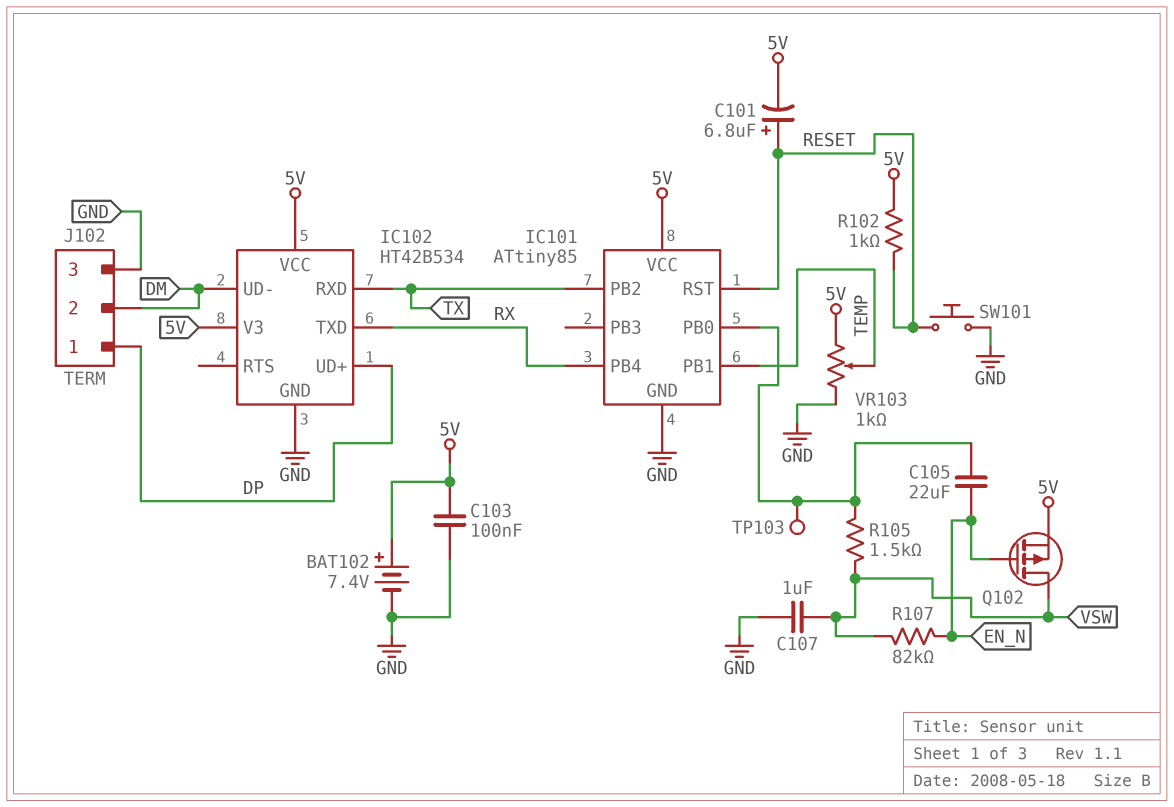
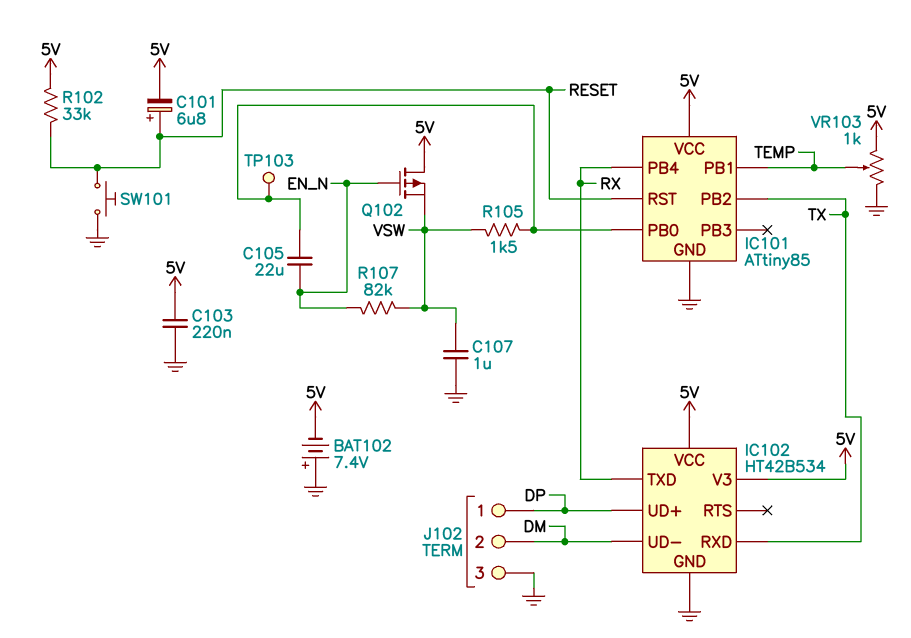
BAT102: 7.4V (plus 5V, minus GND) -> 7.4V (plus GND, minus 5V)
C103: 100nF (5V, GND) -> 220nF (5V, GND)
Q102: PMOS (G EN_N, D VSW, S 5V) -> PMOS (G EN_N, D 5V, S VSW)
R102: 1k (5V, RESET) -> 33k (5V, RESET)

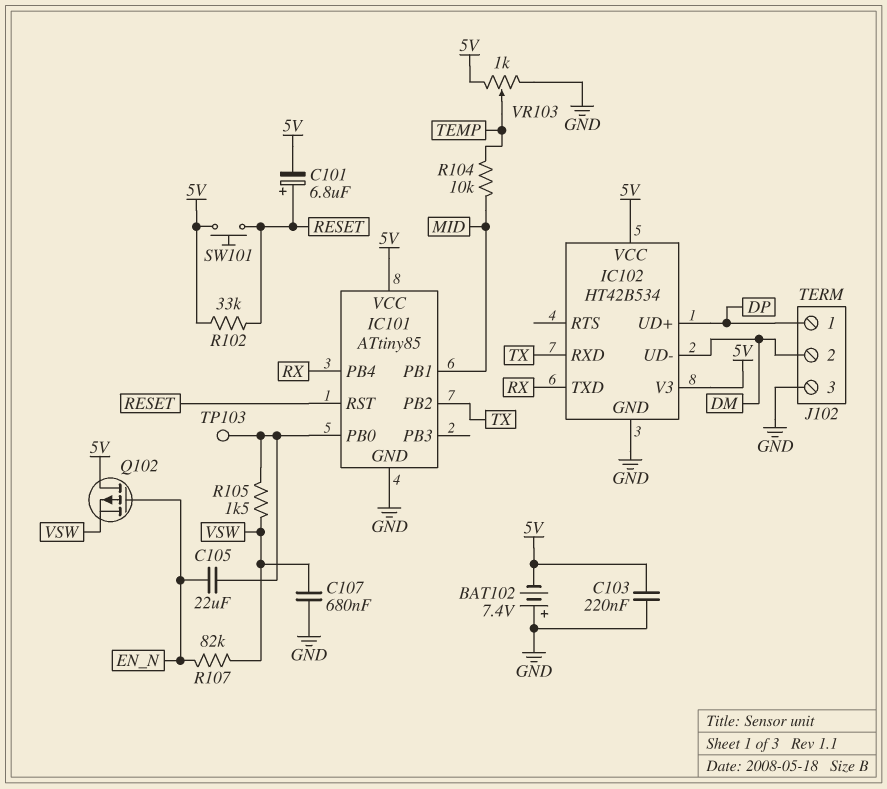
C107: 1uF (GND, VSW) -> 680nF (GND, VSW)
IC101 pin PB1: TEMP -> MID
R104: none -> 10k (MID, TEMP)
SW101: button (GND, RESET) -> button (5V, RESET)

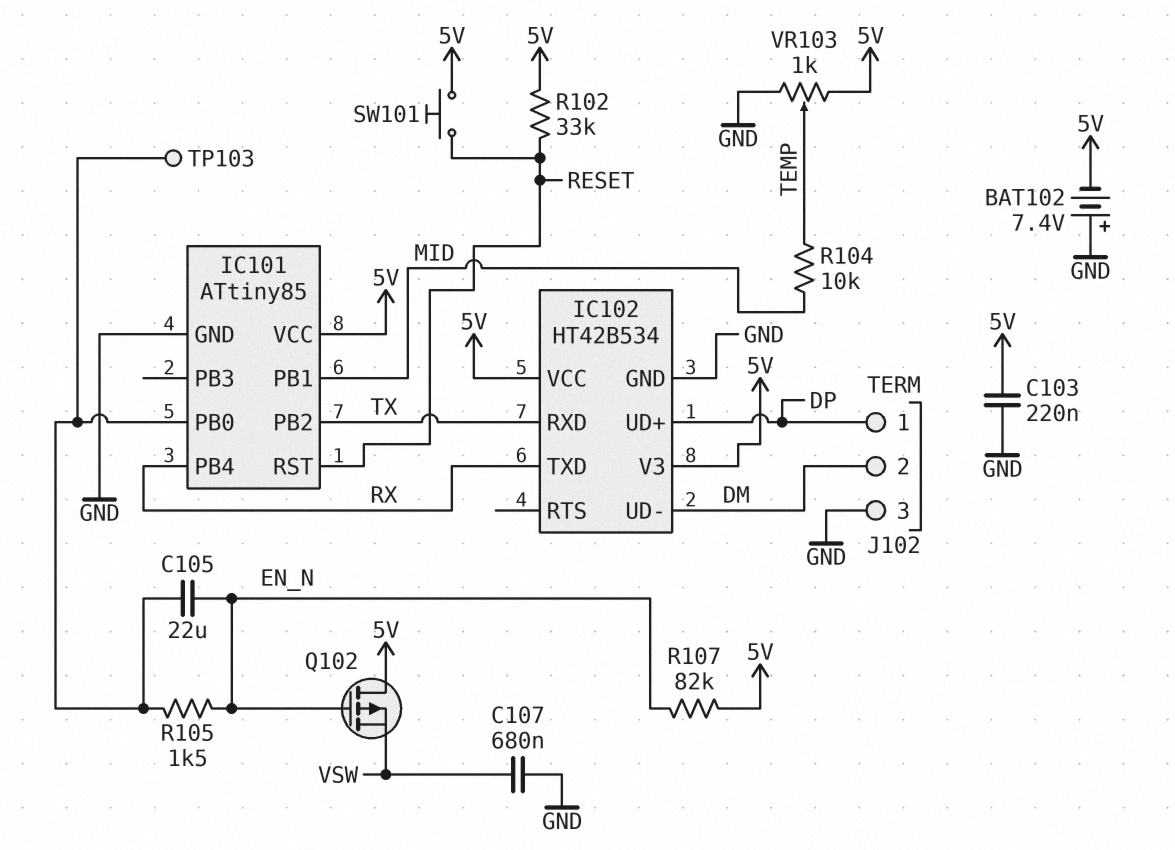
C101: 6.8uF (plus RESET, minus 5V) -> none
R105: 1.5k (IC101/PB0, VSW) -> 1.5k (EN_N, IC101/PB0)
R107: 82k (EN_N, VSW) -> 82k (5V, EN_N)

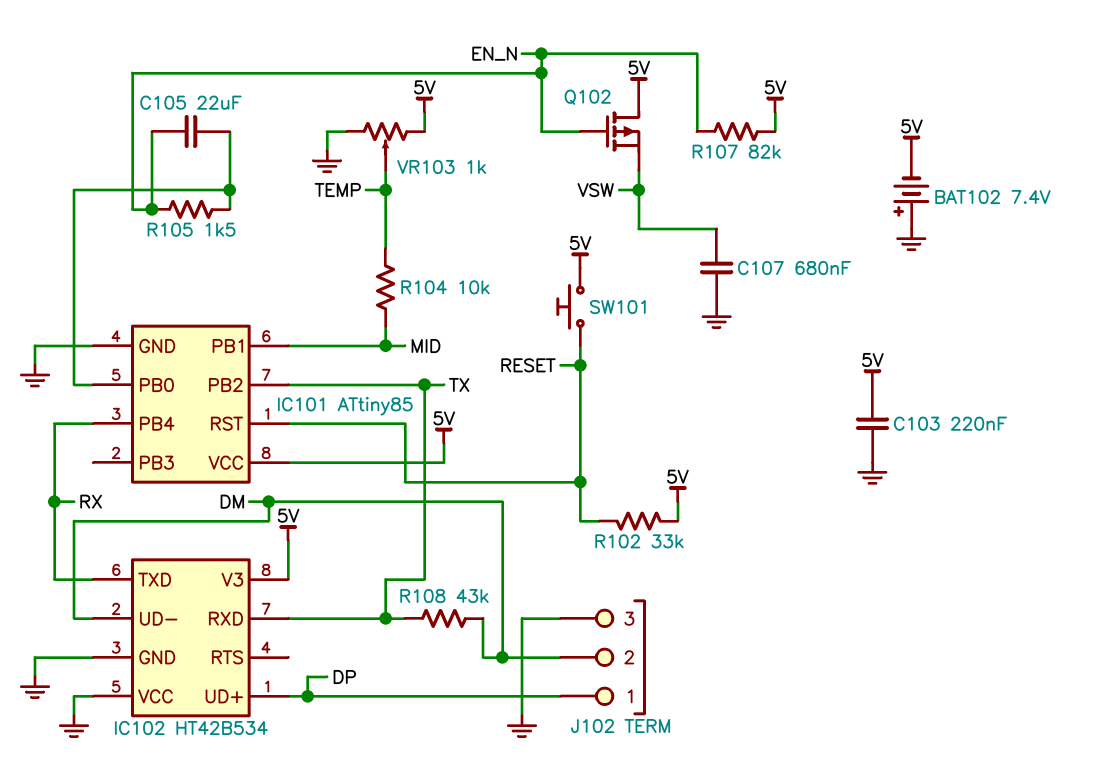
IC102 pin VCC: 5V -> GND
R108: none -> 43k (DM, TX)
TP103: test point (IC101/PB0) -> none

